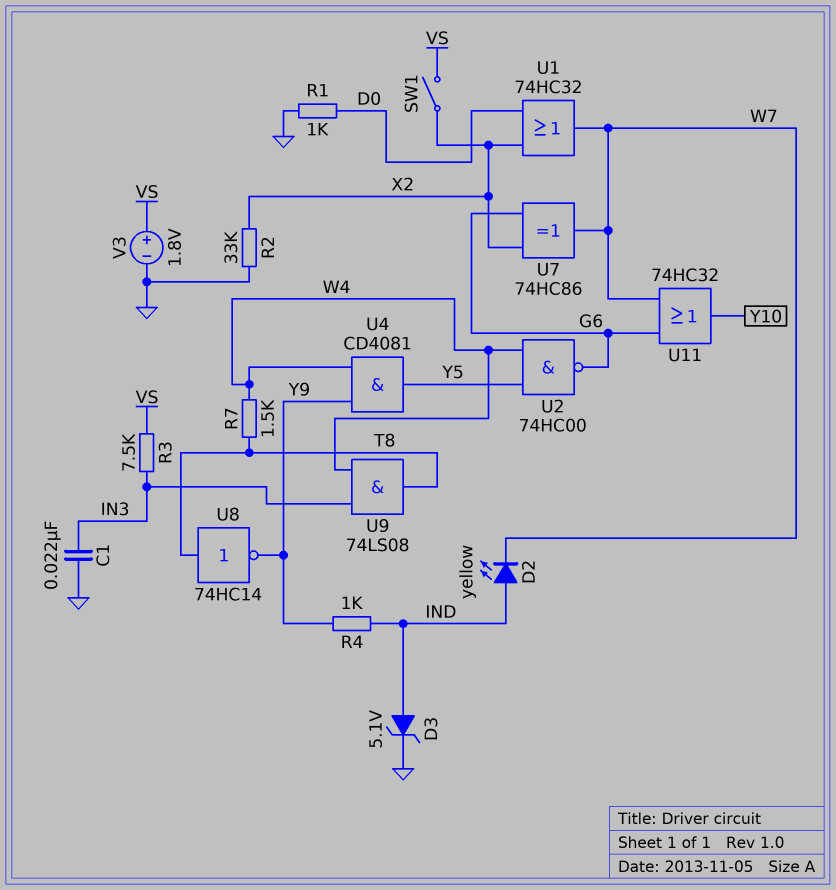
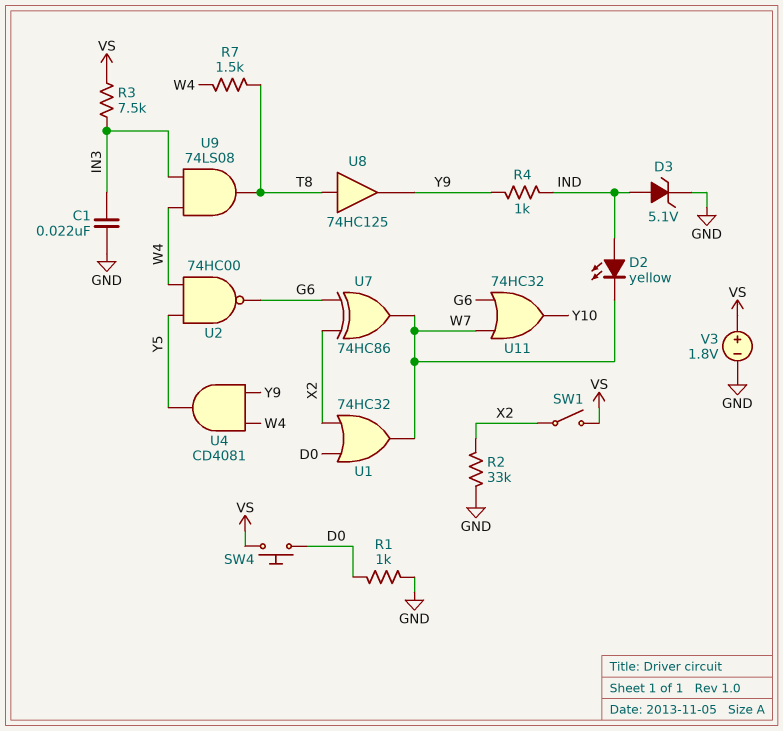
SW4: none -> button (D0, VS)
U8: NOT 74HC14 (in T8, out Y9) -> buffer 74HC125 (in T8, out Y9)

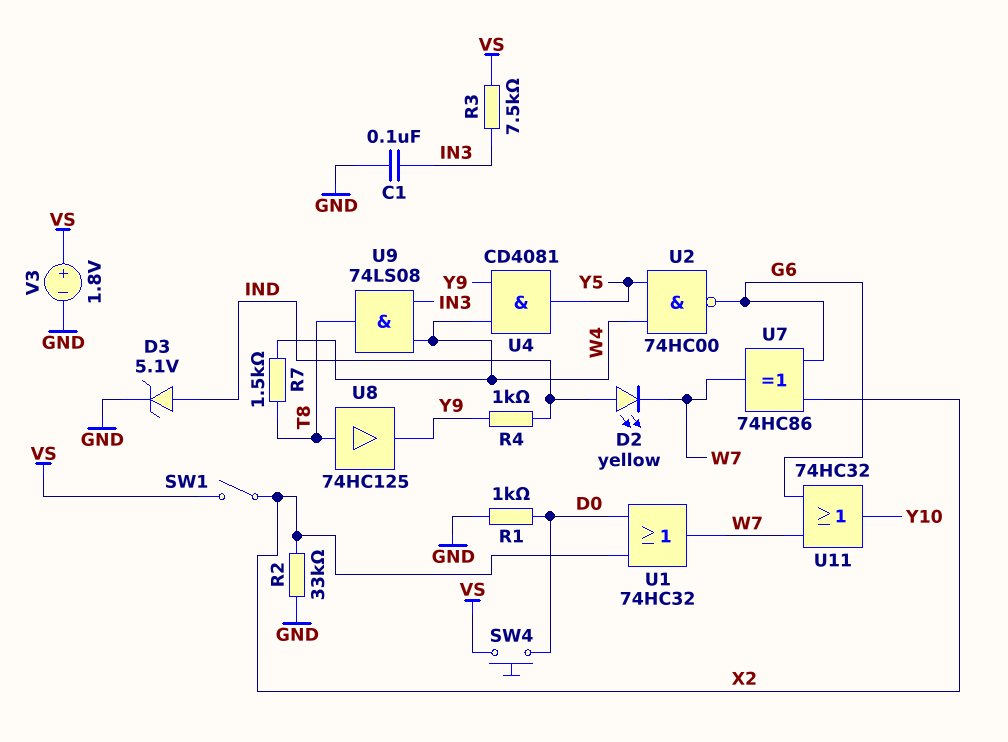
C1: 22nF (GND, IN3) -> 100nF (GND, IN3)

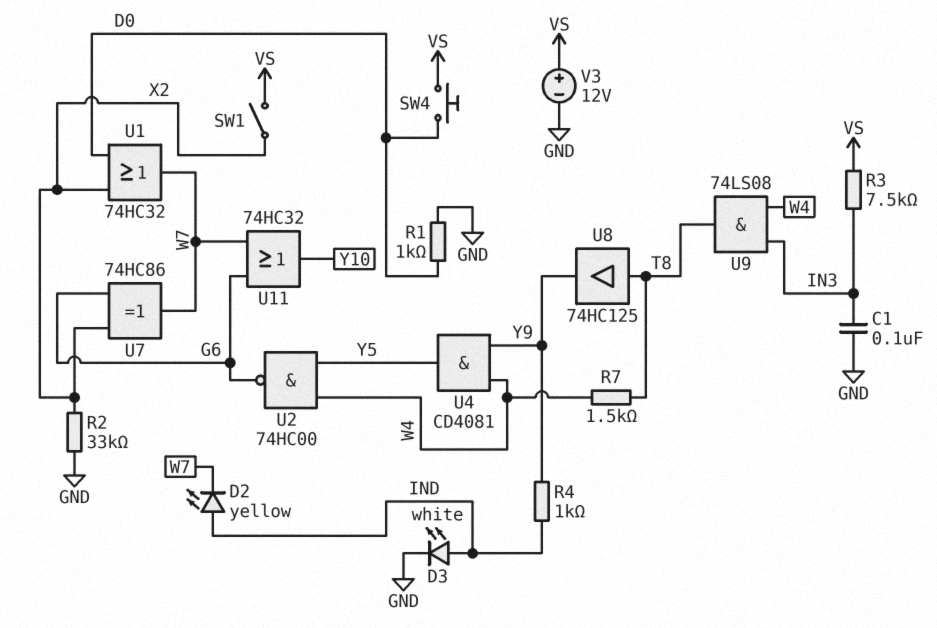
D3: zener 5.1V (A IND, K GND) -> LED white (A IND, K GND)
V3: 1.8V (plus VS, minus GND) -> 12V (plus VS, minus GND)

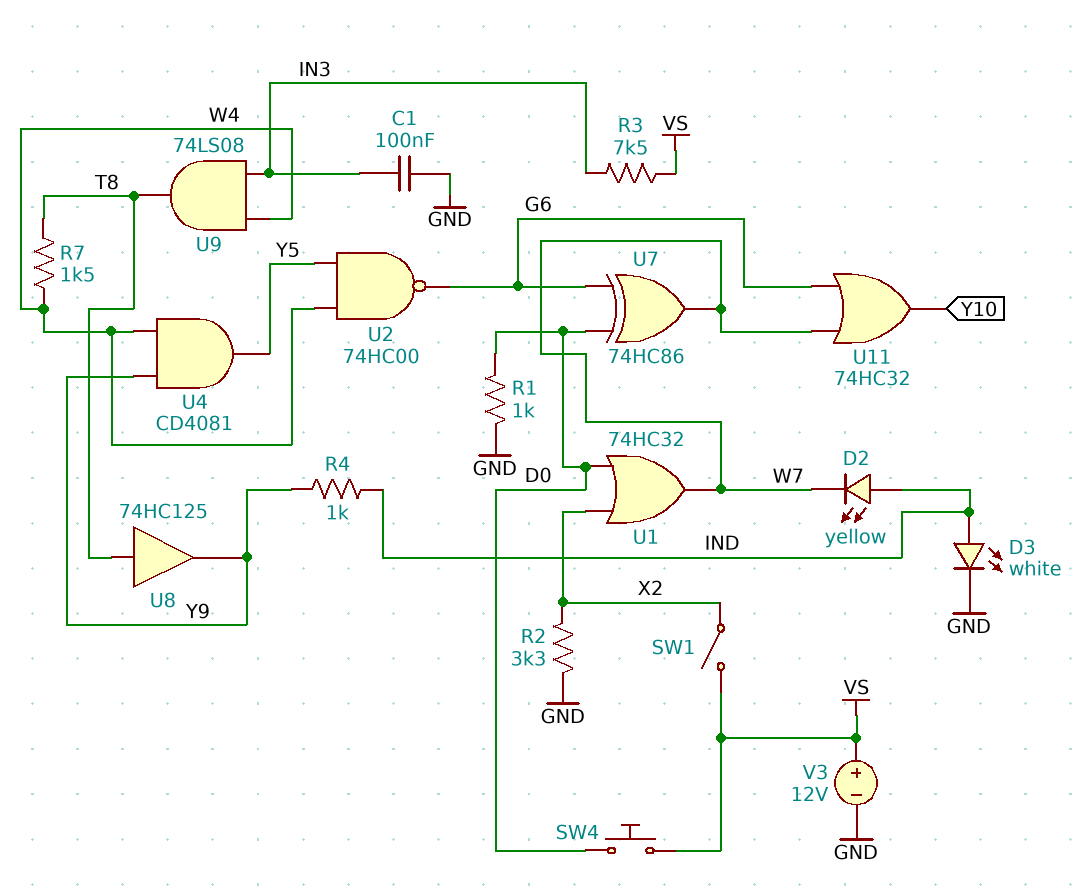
R2: 33k (GND, X2) -> 3.3k (GND, X2)
U7: XOR 74HC86 (in G6, in X2, out W7) -> XOR 74HC86 (in D0, in G6, out W7)

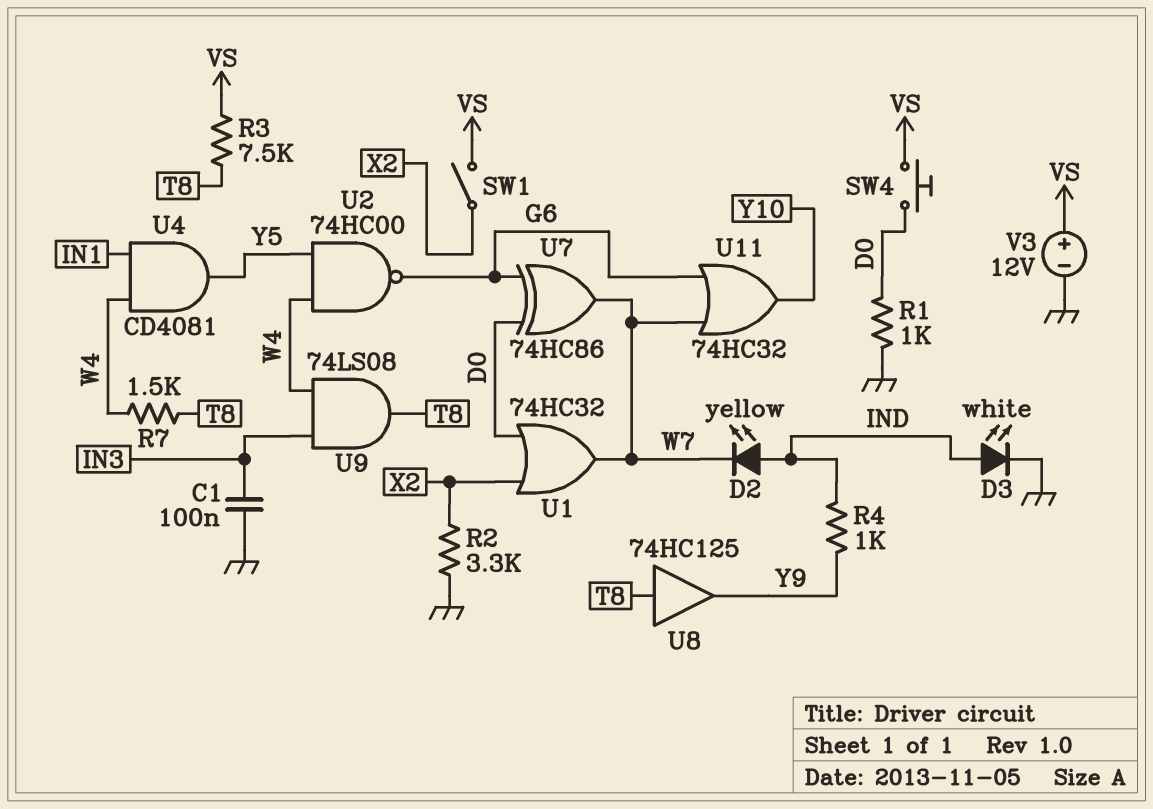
R3: 7.5k (IN3, VS) -> 7.5k (T8, VS)
U4: AND CD4081 (in W4, in Y9, out Y5) -> AND CD4081 (in IN1, in W4, out Y5)

